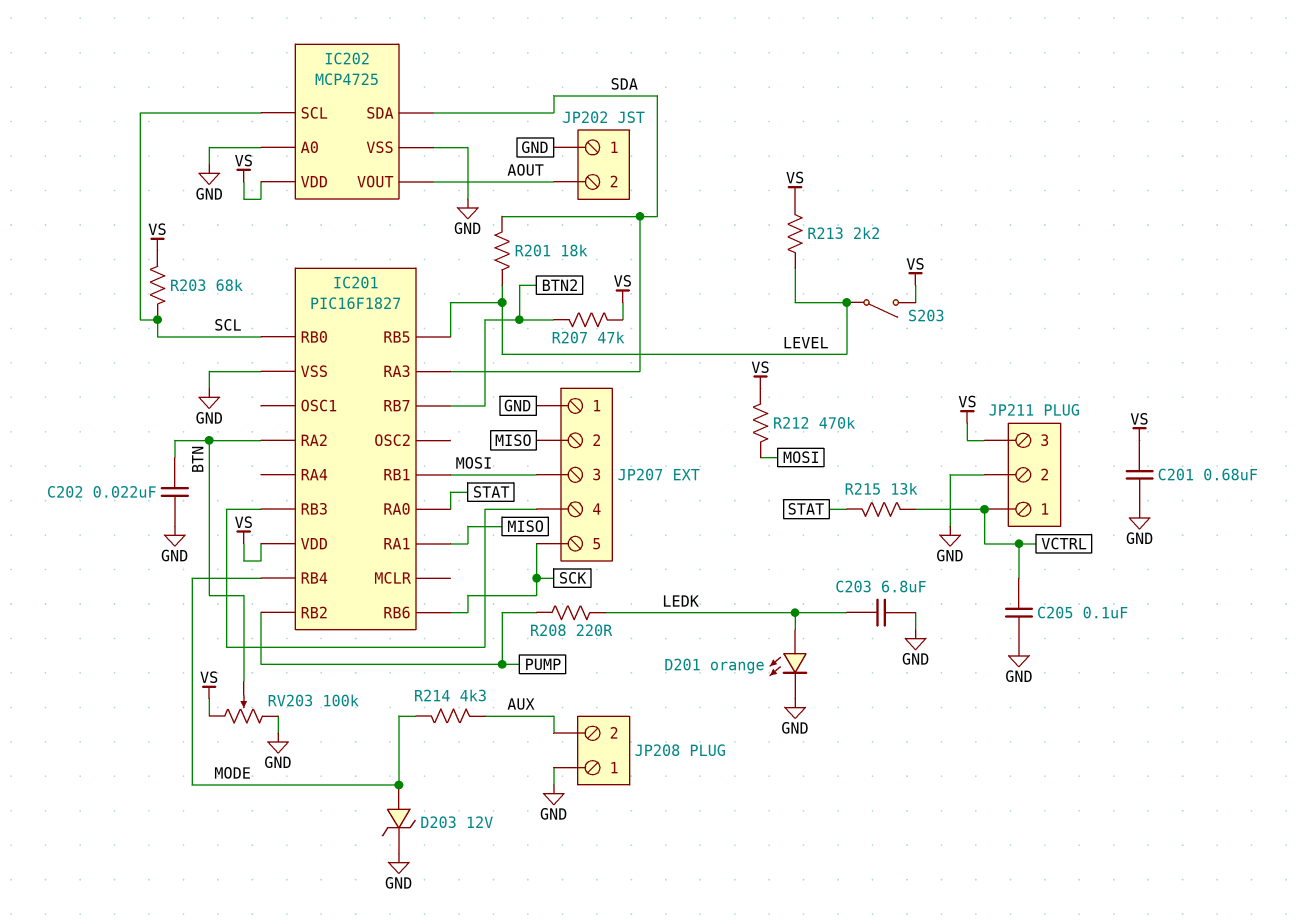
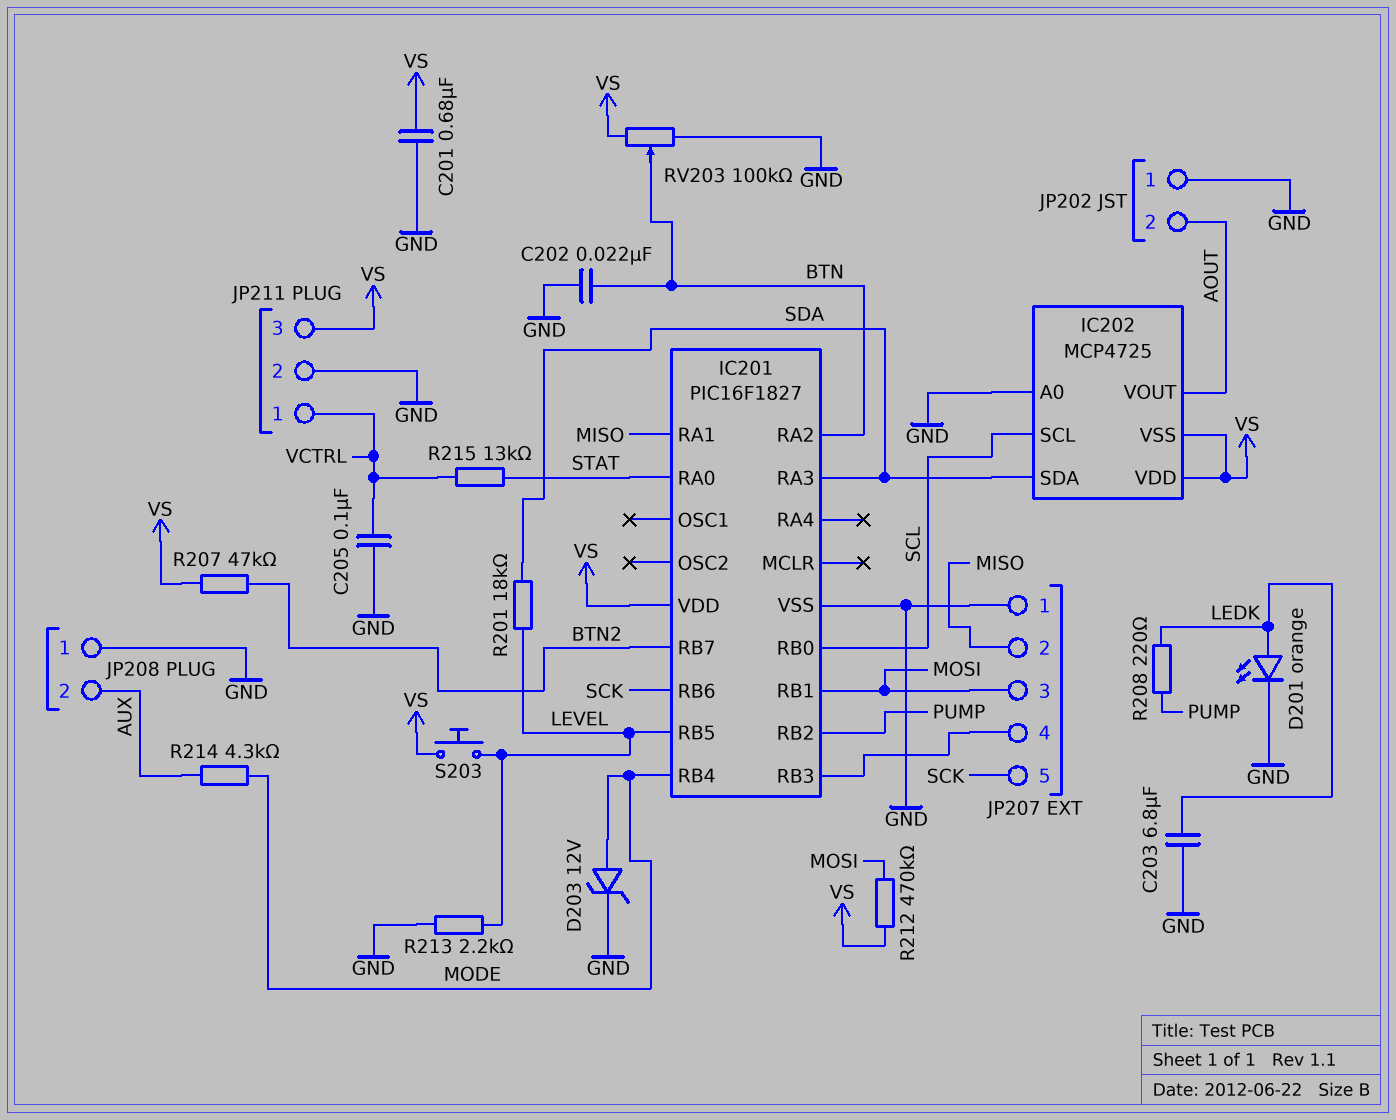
IC202 pin VSS: GND -> VS
R203: 68k (SCL, VS) -> none
R213: 2.2k (LEVEL, VS) -> 2.2k (GND, LEVEL)
S203: switch (LEVEL, VS) -> button (LEVEL, VS)

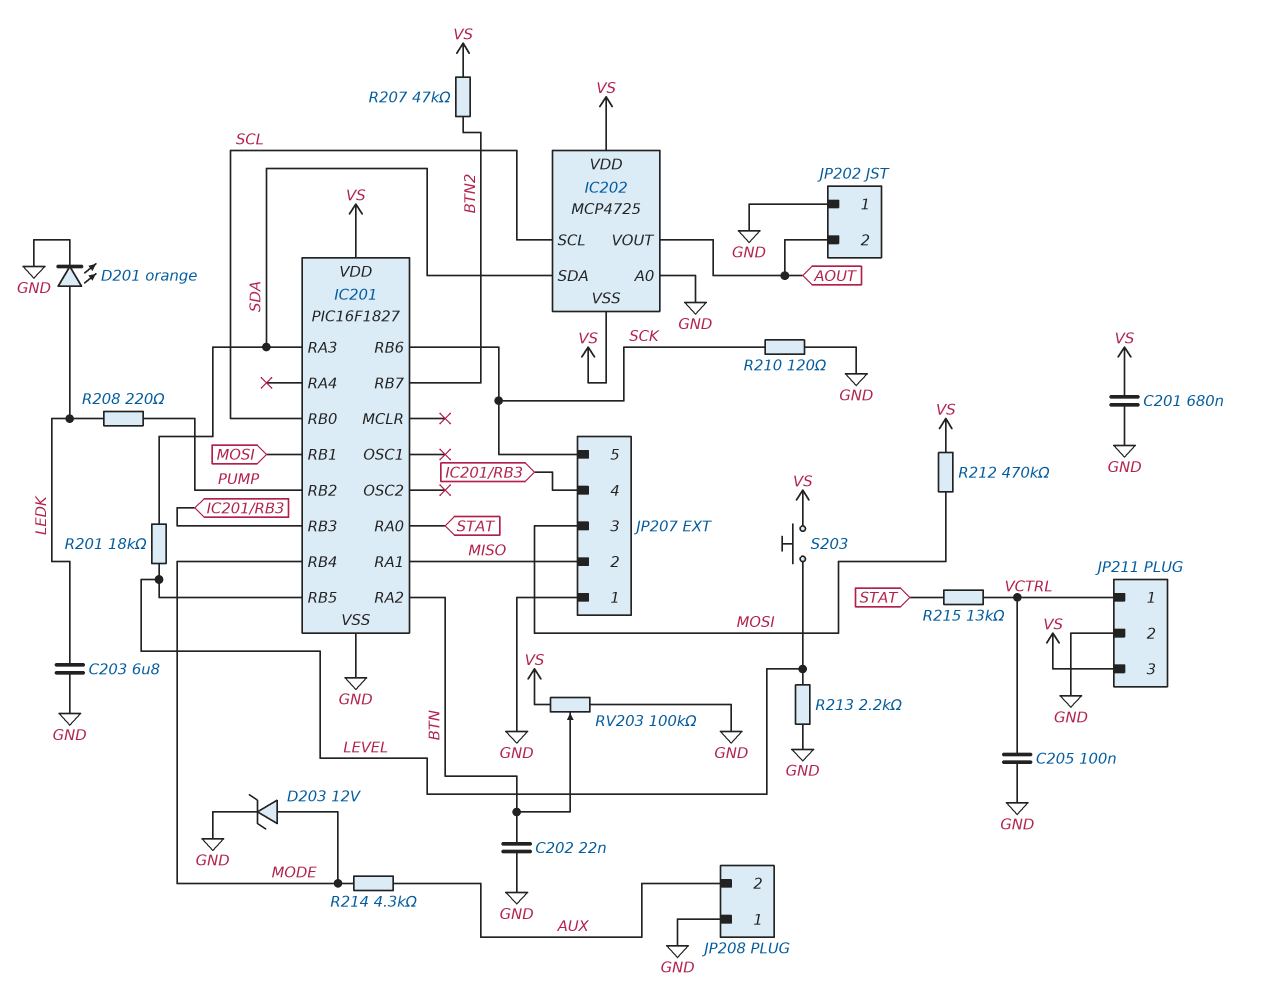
R210: none -> 120 (GND, SCK)

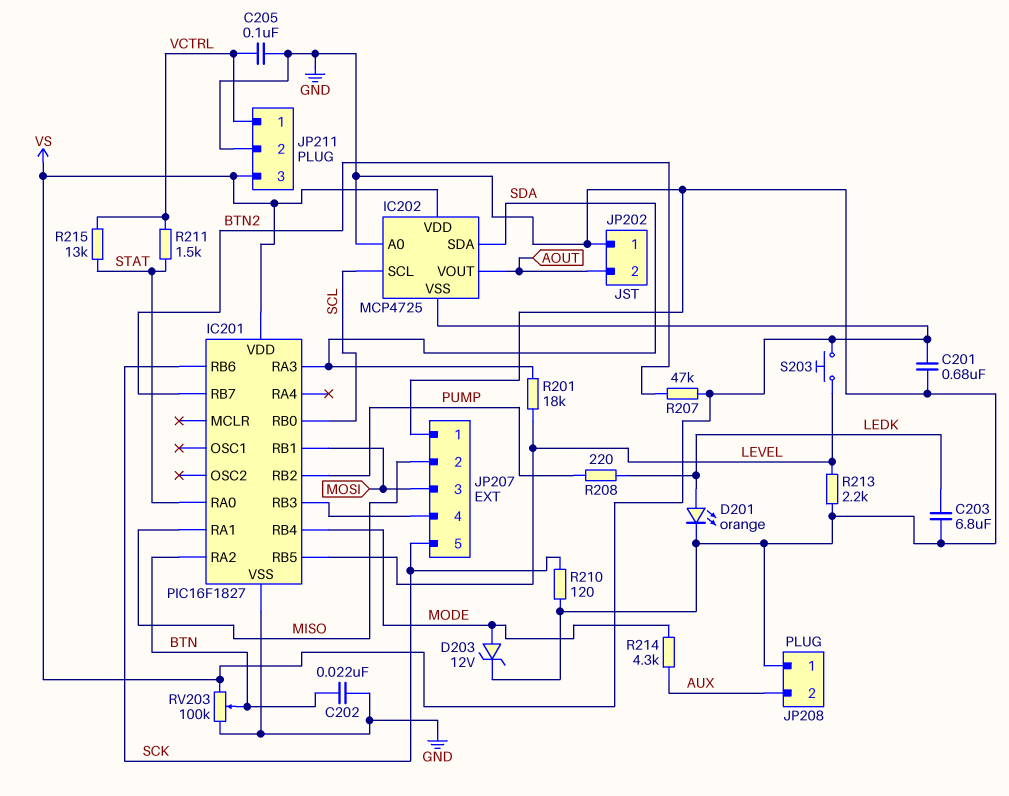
R211: none -> 1.5k (STAT, VCTRL)
R212: 470k (MOSI, VS) -> none

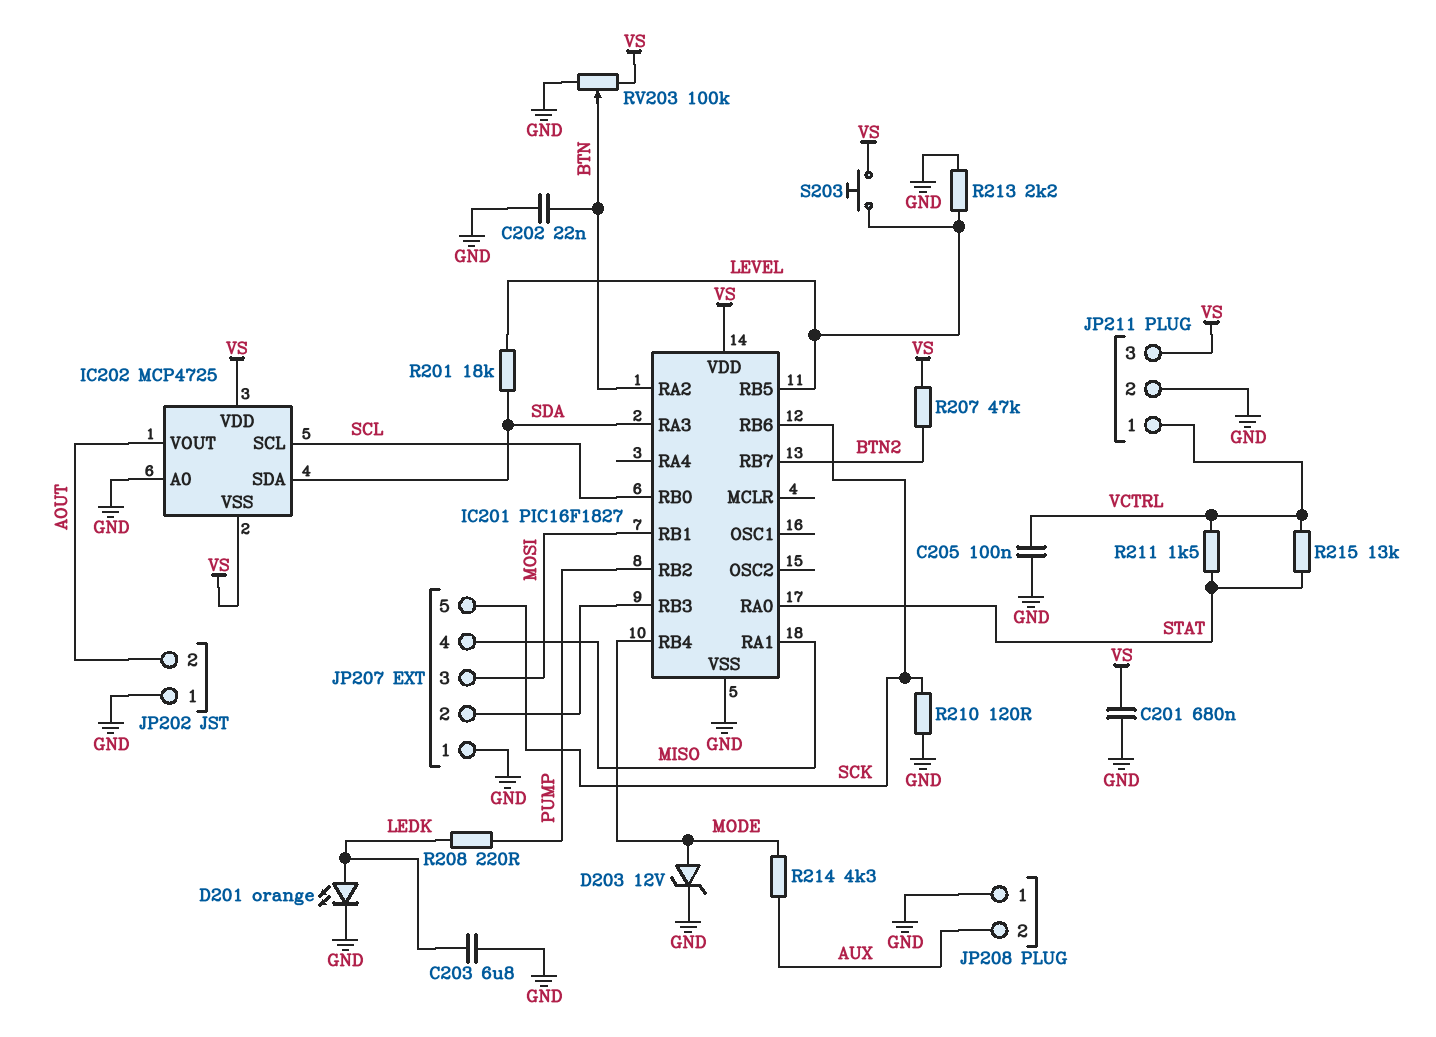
JP207 pin 2: MISO -> IC201/RB3
JP207 pin 4: IC201/RB3 -> MISO

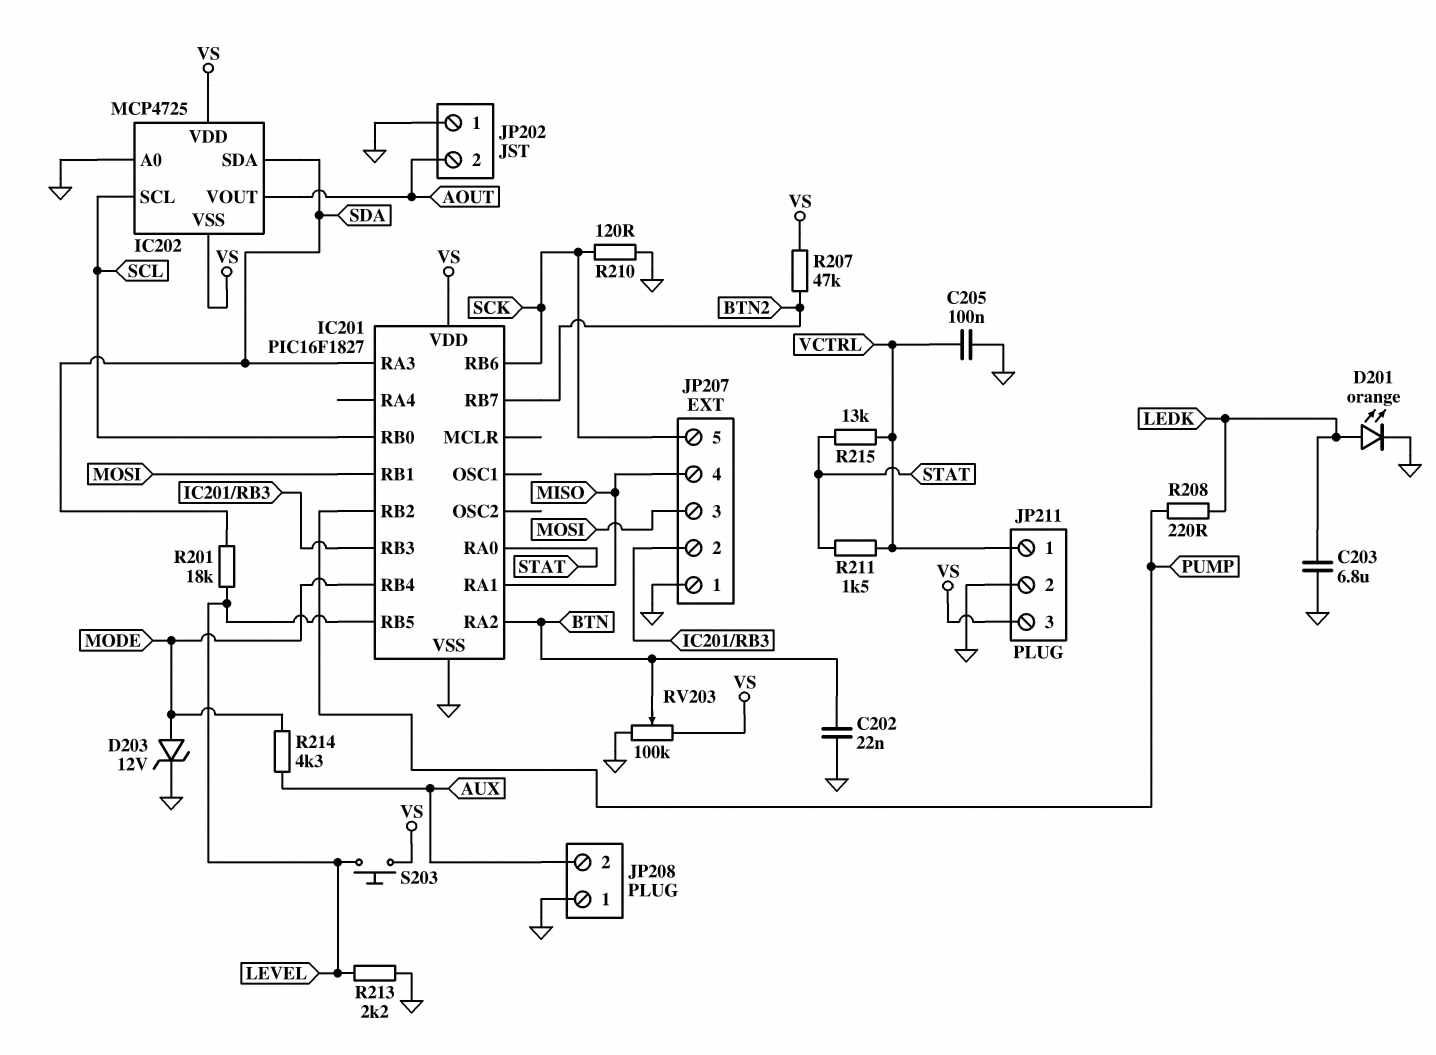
C201: 680nF (GND, VS) -> none

